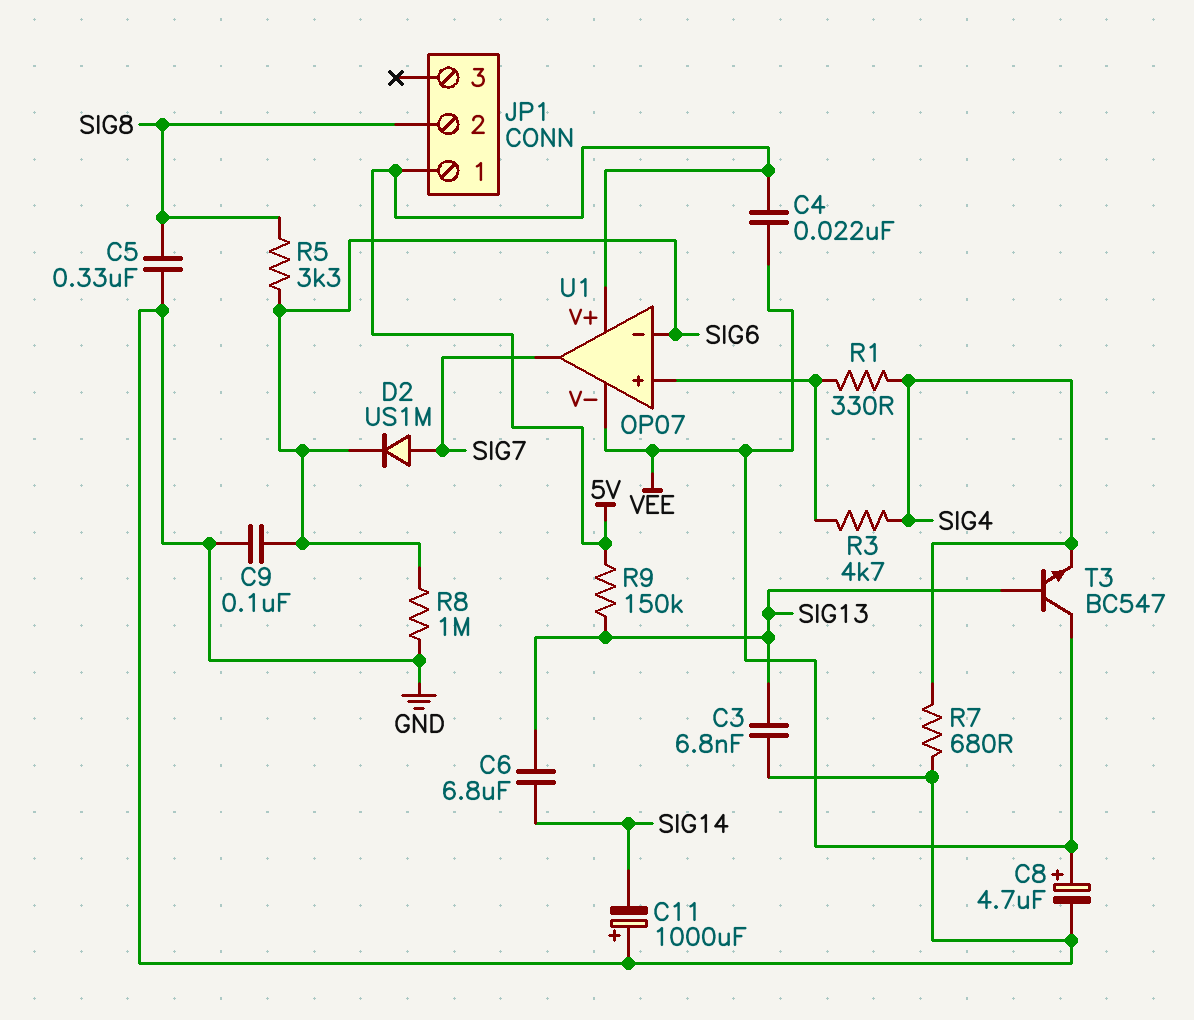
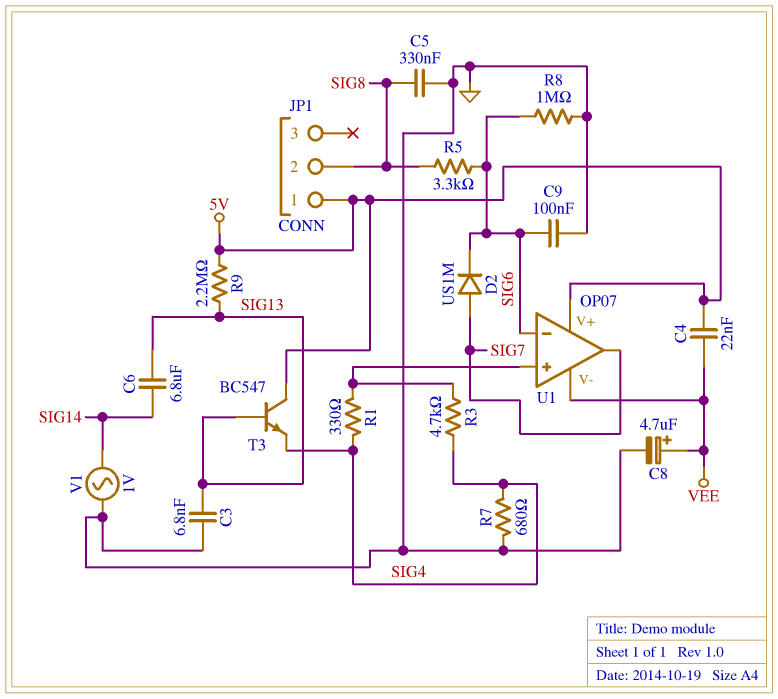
C11: 1000uF (plus GND, minus SIG14) -> none
R9: 150k (5V, SIG13) -> 2.2M (5V, SIG13)
T3: NPN BC547 (B SIG13, C VEE, E SIG4) -> NPN BC547 (B SIG13, C 5V, E SIG4)
V1: none -> AC 1V (GND, SIG14)

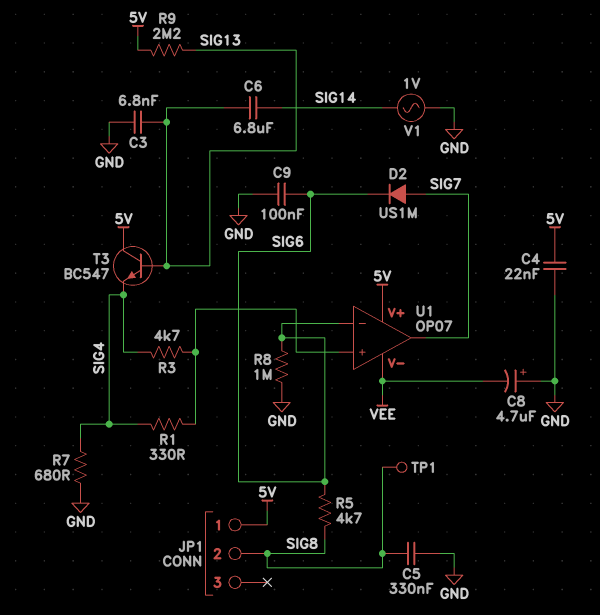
C4: 22nF (5V, VEE) -> 22nF (5V, GND)
C8: 4.7uF (plus VEE, minus GND) -> 4.7uF (plus GND, minus VEE)
R5: 3.3k (SIG6, SIG8) -> 4.7k (SIG6, SIG8)
TP1: none -> test point (SIG8)

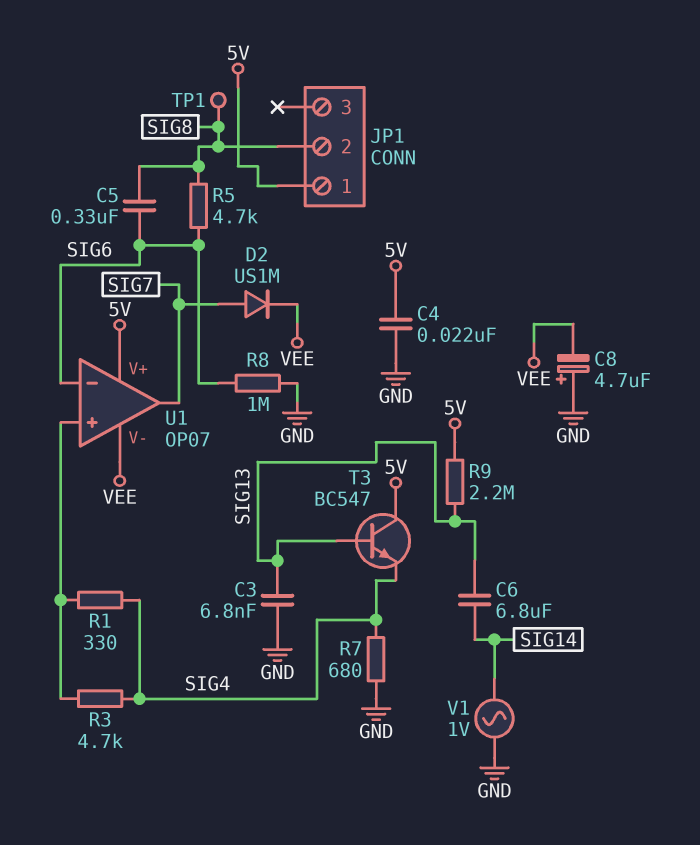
C5: 330nF (GND, SIG8) -> 330nF (SIG6, SIG8)
C9: 100nF (GND, SIG6) -> none
D2: diode US1M (A SIG7, K SIG6) -> diode US1M (A SIG7, K VEE)

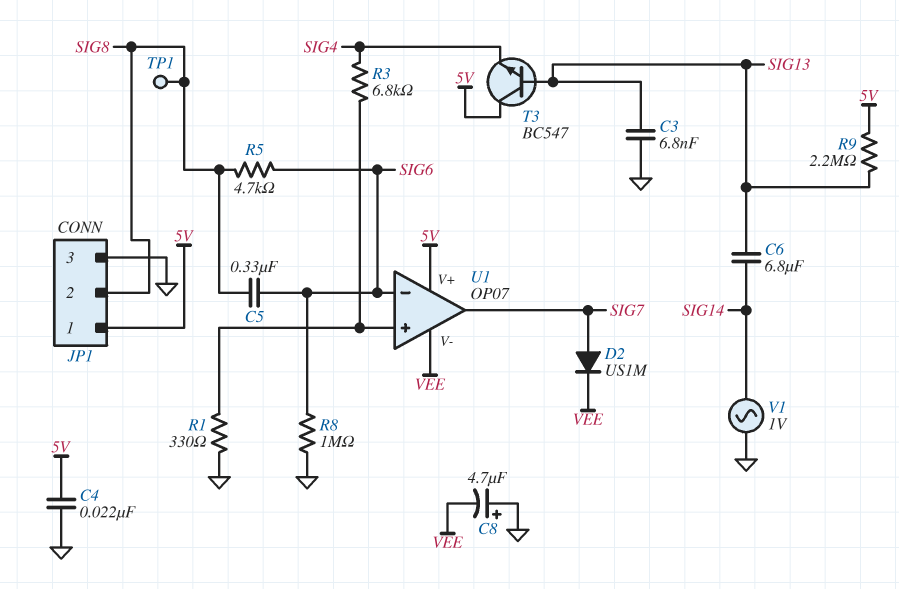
JP1 pin 3: none -> GND
R1: 330 (SIG4, U1/in+) -> 330 (GND, U1/in+)
R3: 4.7k (SIG4, U1/in+) -> 6.8k (SIG4, U1/in+)
R7: 680 (GND, SIG4) -> none

